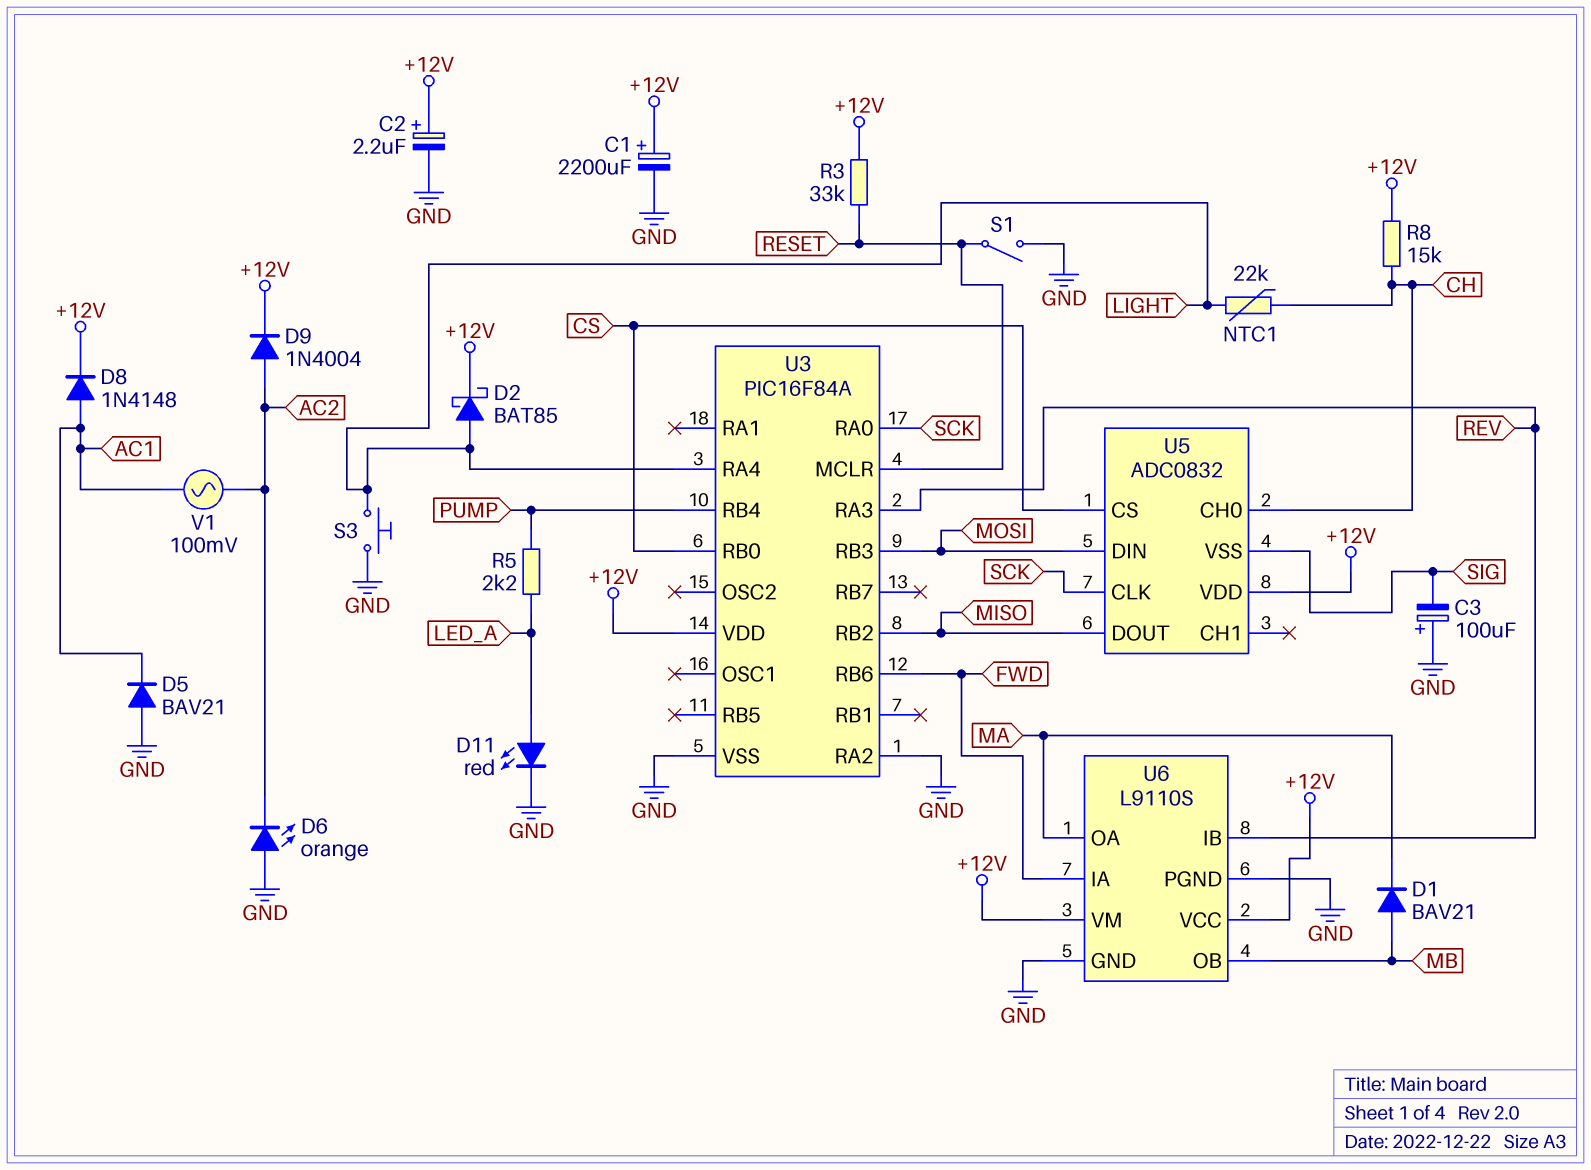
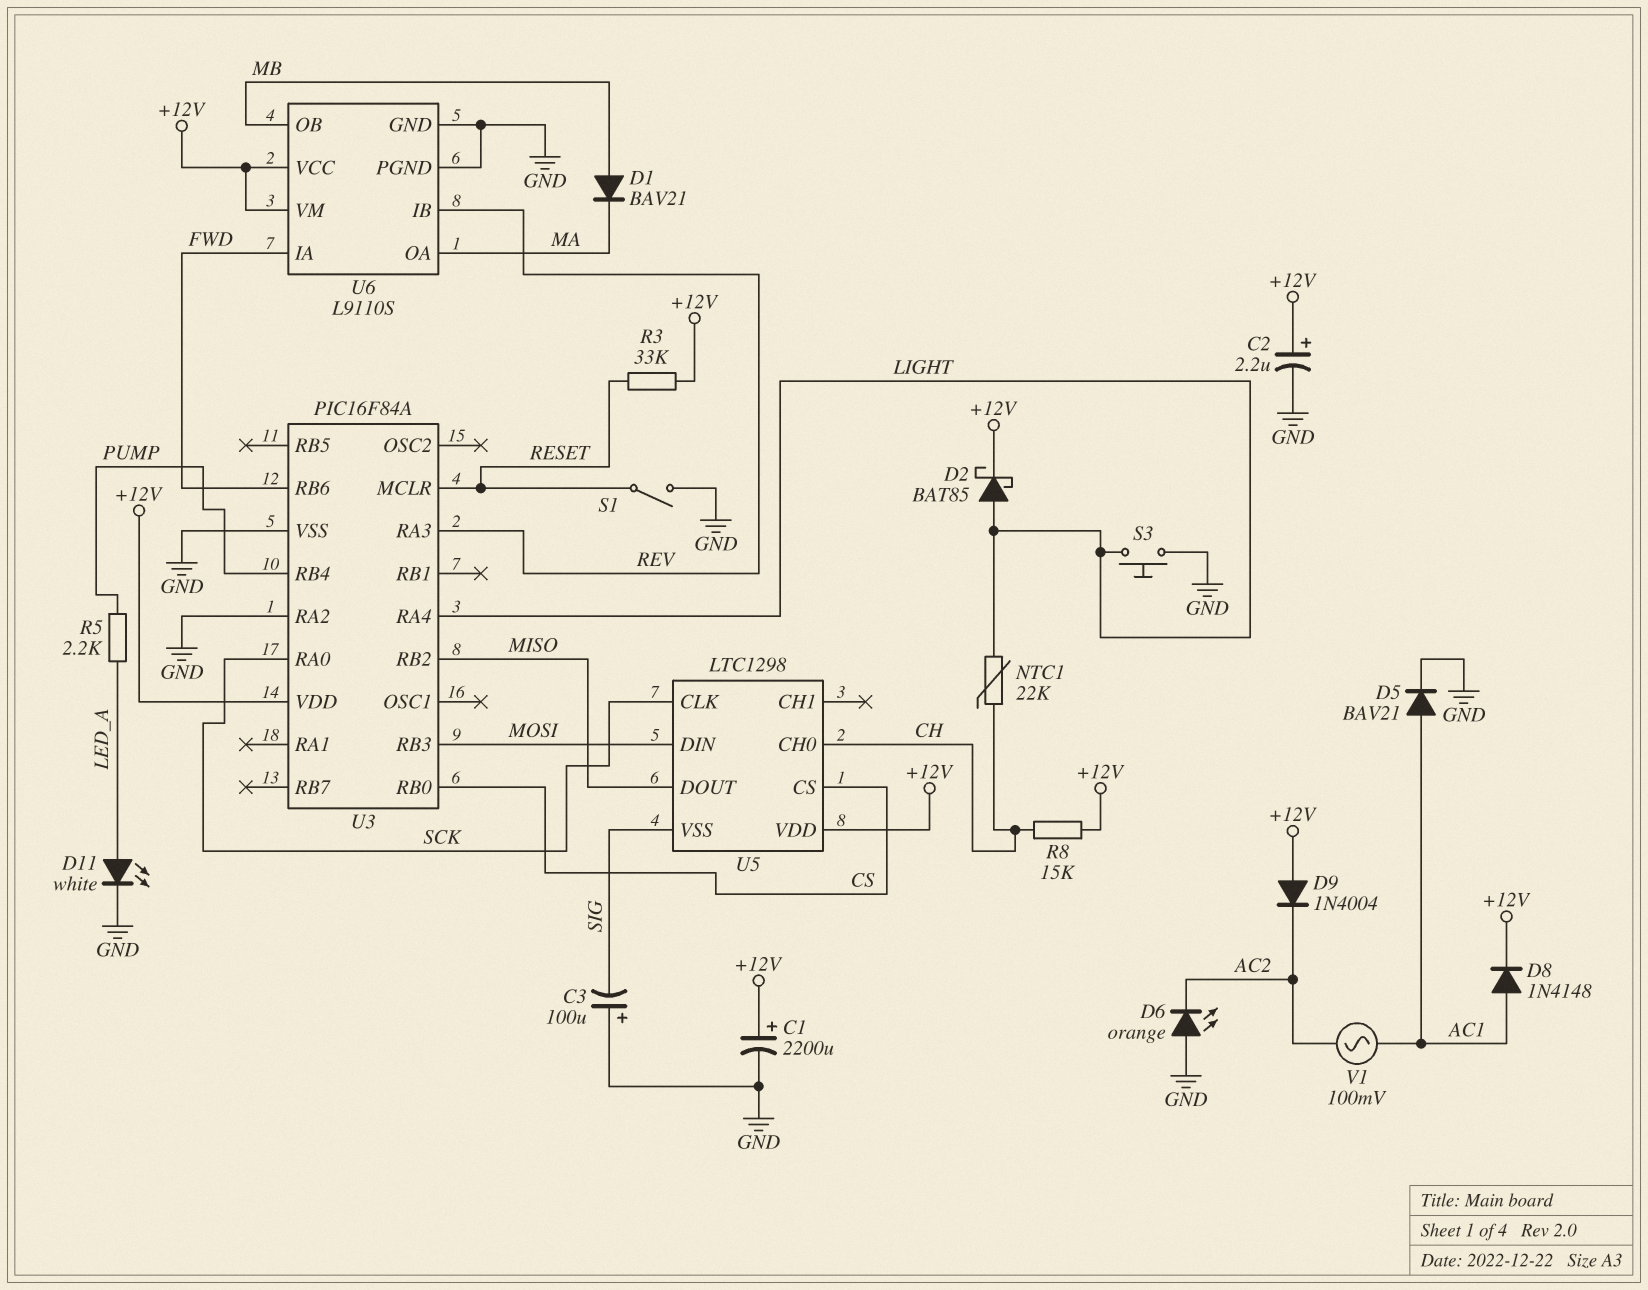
D5: diode BAV21 (A GND, K AC1) -> diode BAV21 (A AC1, K GND)
D9: diode 1N4004 (A AC2, K +12V) -> diode 1N4004 (A +12V, K AC2)
D11: LED red (A LED_A, K GND) -> LED white (A LED_A, K GND)
U5: ADC0832 -> LTC1298

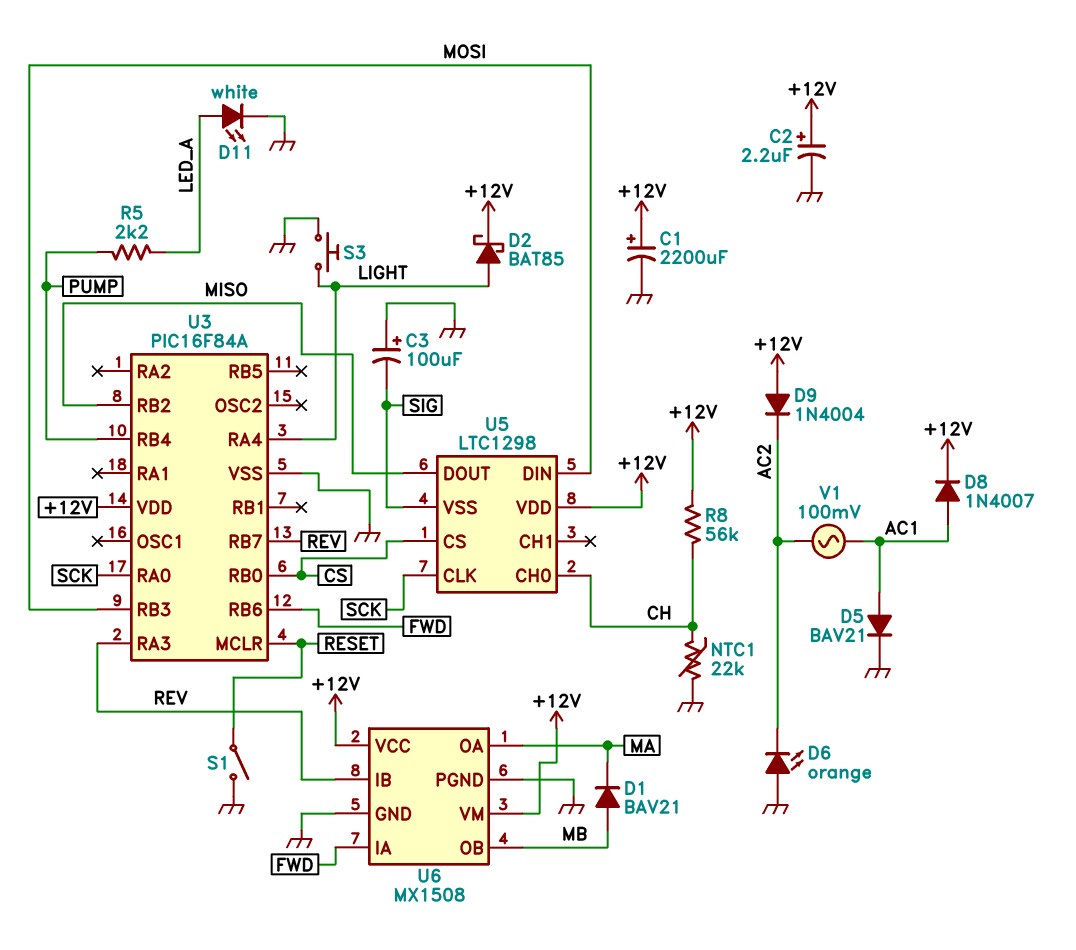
D8: diode 1N4148 (A AC1, K +12V) -> diode 1N4007 (A AC1, K +12V)
NTC1: 22k (CH, LIGHT) -> 22k (CH, GND)
R3: 33k (+12V, RESET) -> none
R8: 15k (+12V, CH) -> 56k (+12V, CH)
U3 pin RA2: GND -> none
U3 pin RB7: none -> REV
U6: L9110S -> MX1508

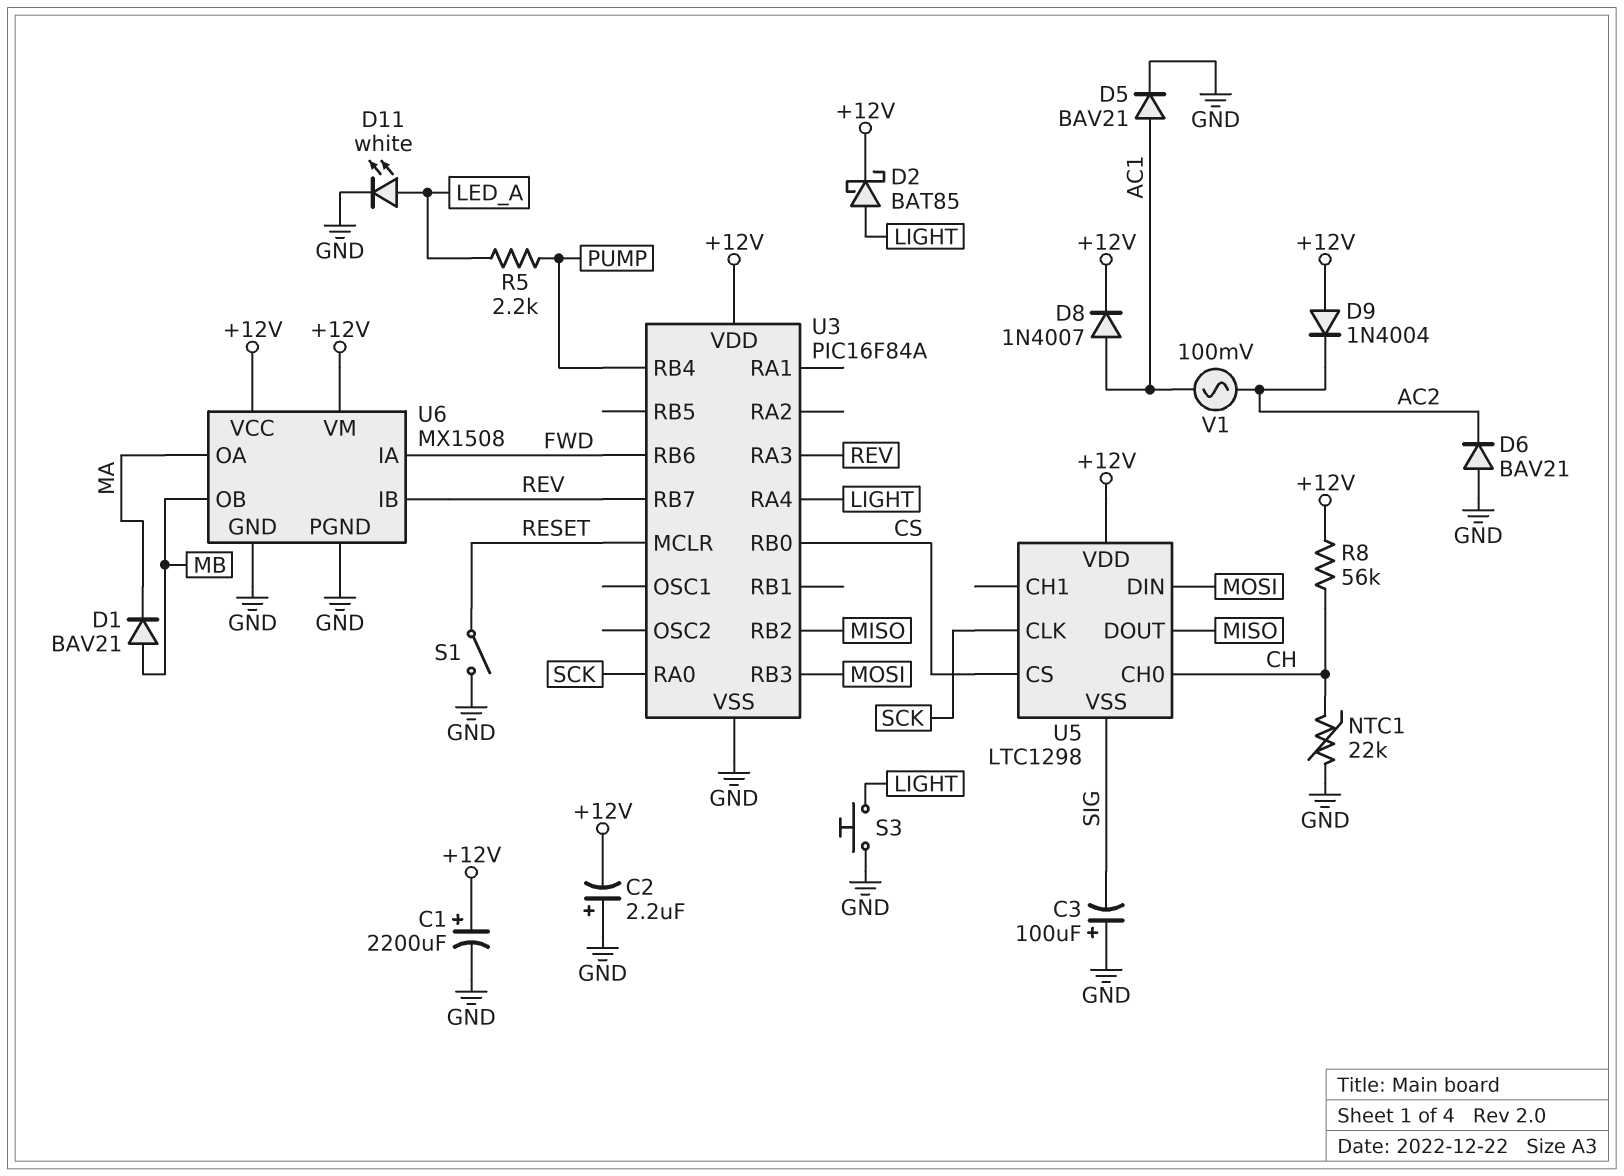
C2: 2.2uF (plus +12V, minus GND) -> 2.2uF (plus GND, minus +12V)
D6: LED orange (A GND, K AC2) -> diode BAV21 (A GND, K AC2)

